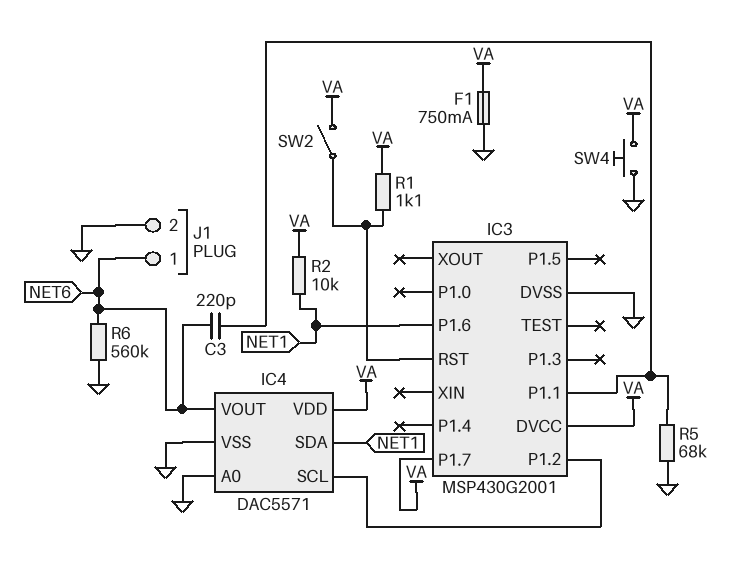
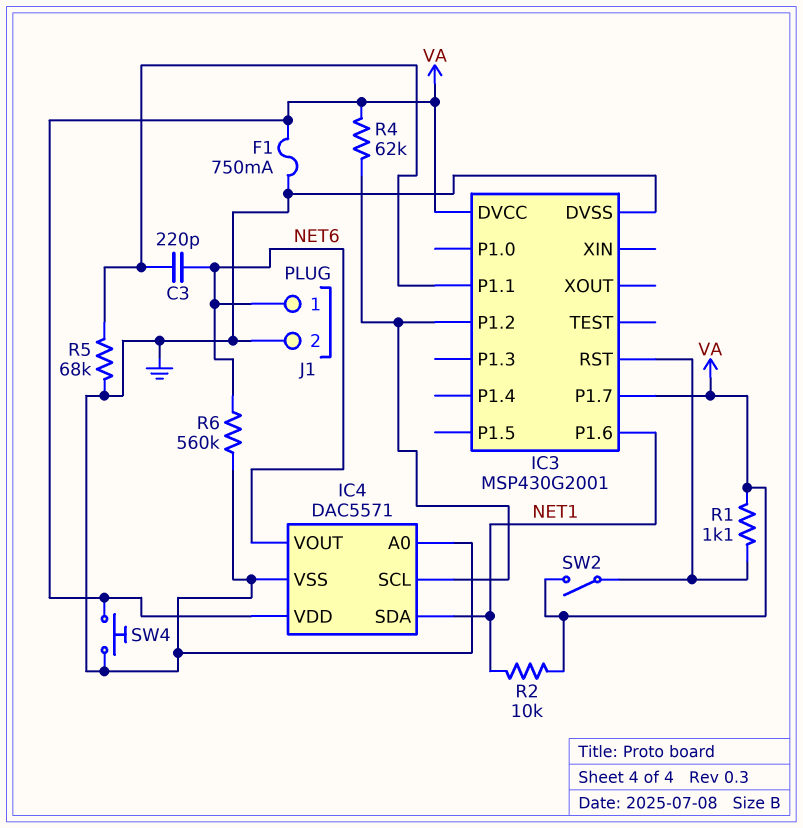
R4: none -> 62k (IC3/P1.2, VA)

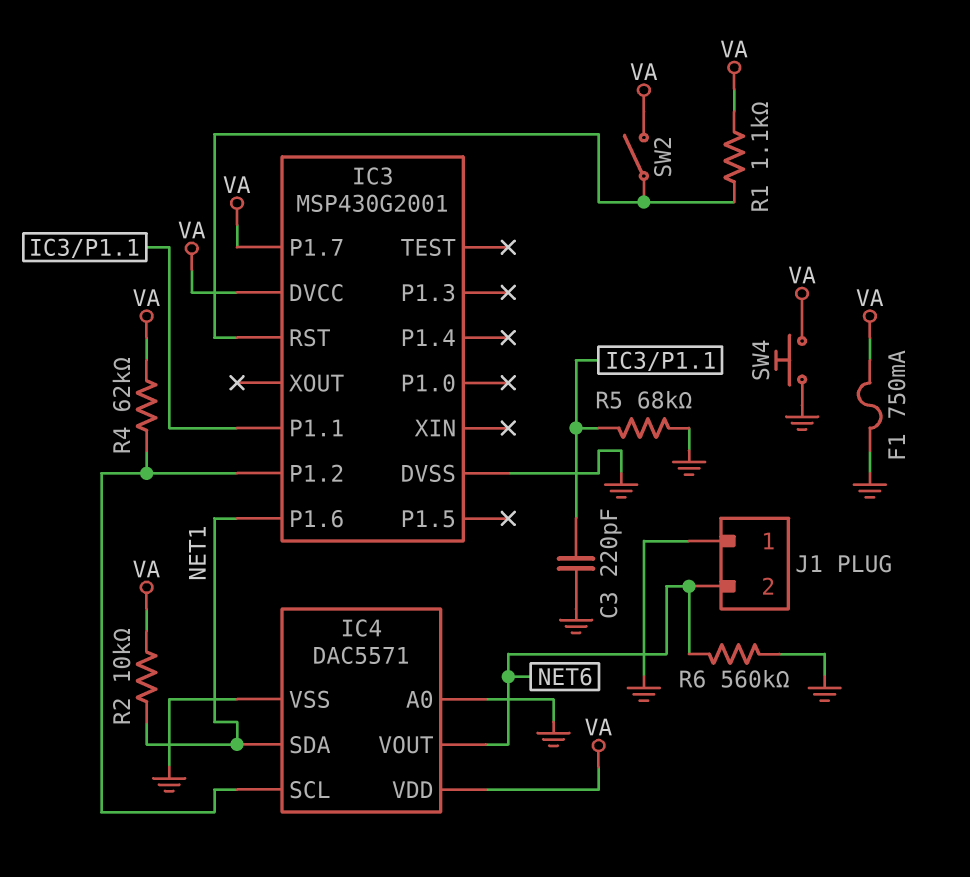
C3: 220pF (IC3/P1.1, NET6) -> 220pF (GND, IC3/P1.1)
J1 pin 1: NET6 -> GND
J1 pin 2: GND -> NET6

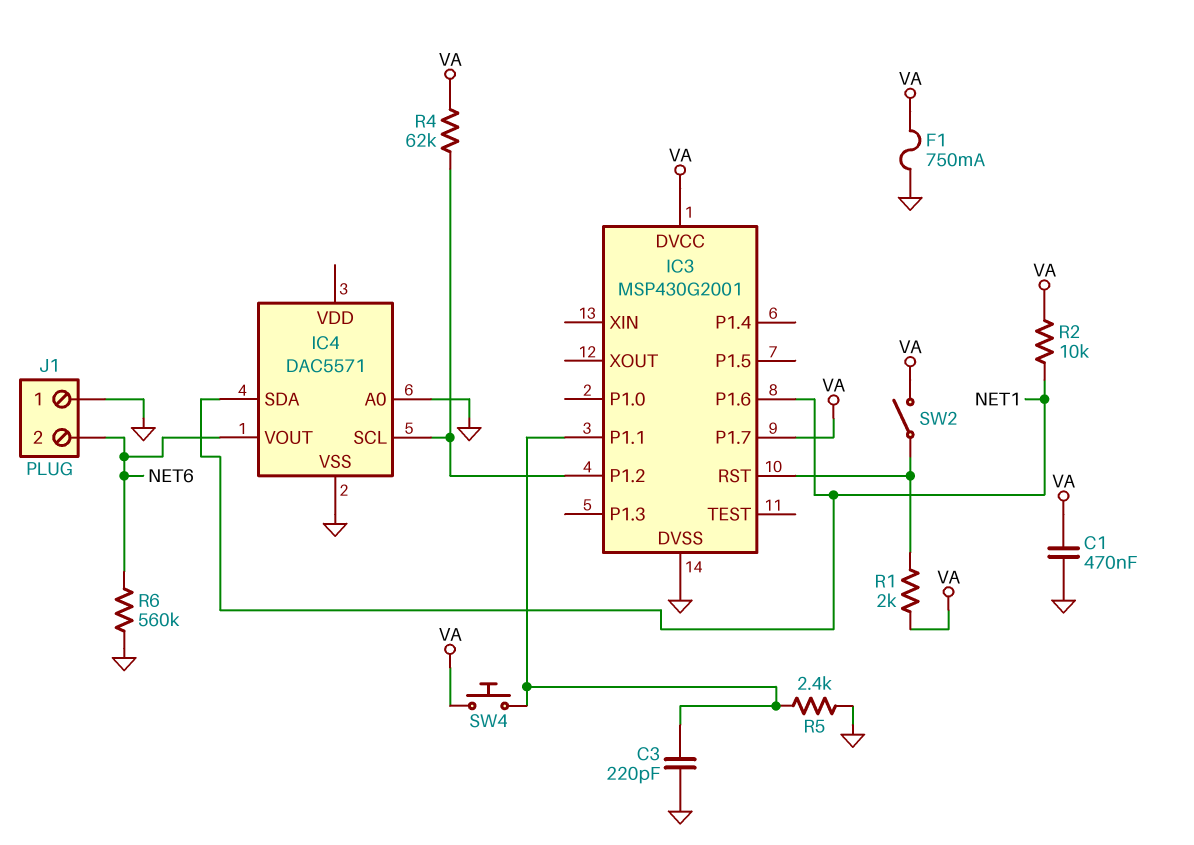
C1: none -> 470nF (GND, VA)
IC4 pin VDD: VA -> none
R1: 1.1k (IC3/RST, VA) -> 2k (IC3/RST, VA)
R5: 68k (GND, IC3/P1.1) -> 2.4k (GND, IC3/P1.1)
SW4: button (GND, VA) -> button (IC3/P1.1, VA)

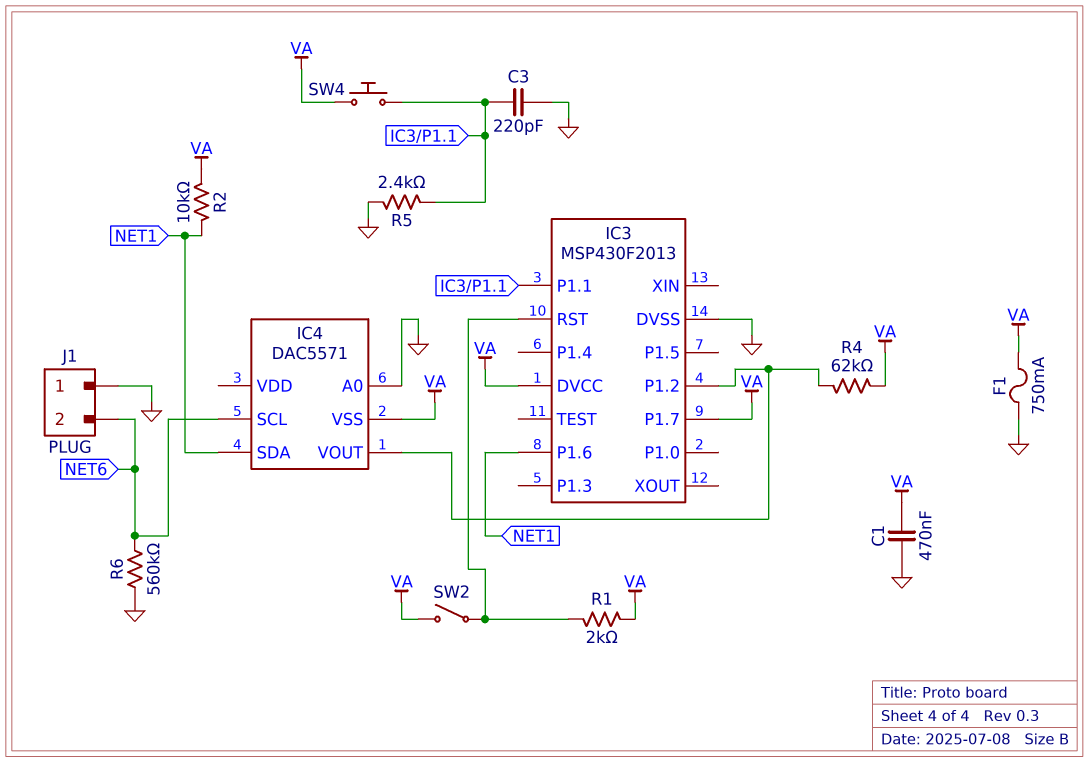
IC3: MSP430G2001 -> MSP430F2013
IC4 pin SCL: IC3/P1.2 -> NET6
IC4 pin VOUT: NET6 -> IC3/P1.2
IC4 pin VSS: GND -> VA

